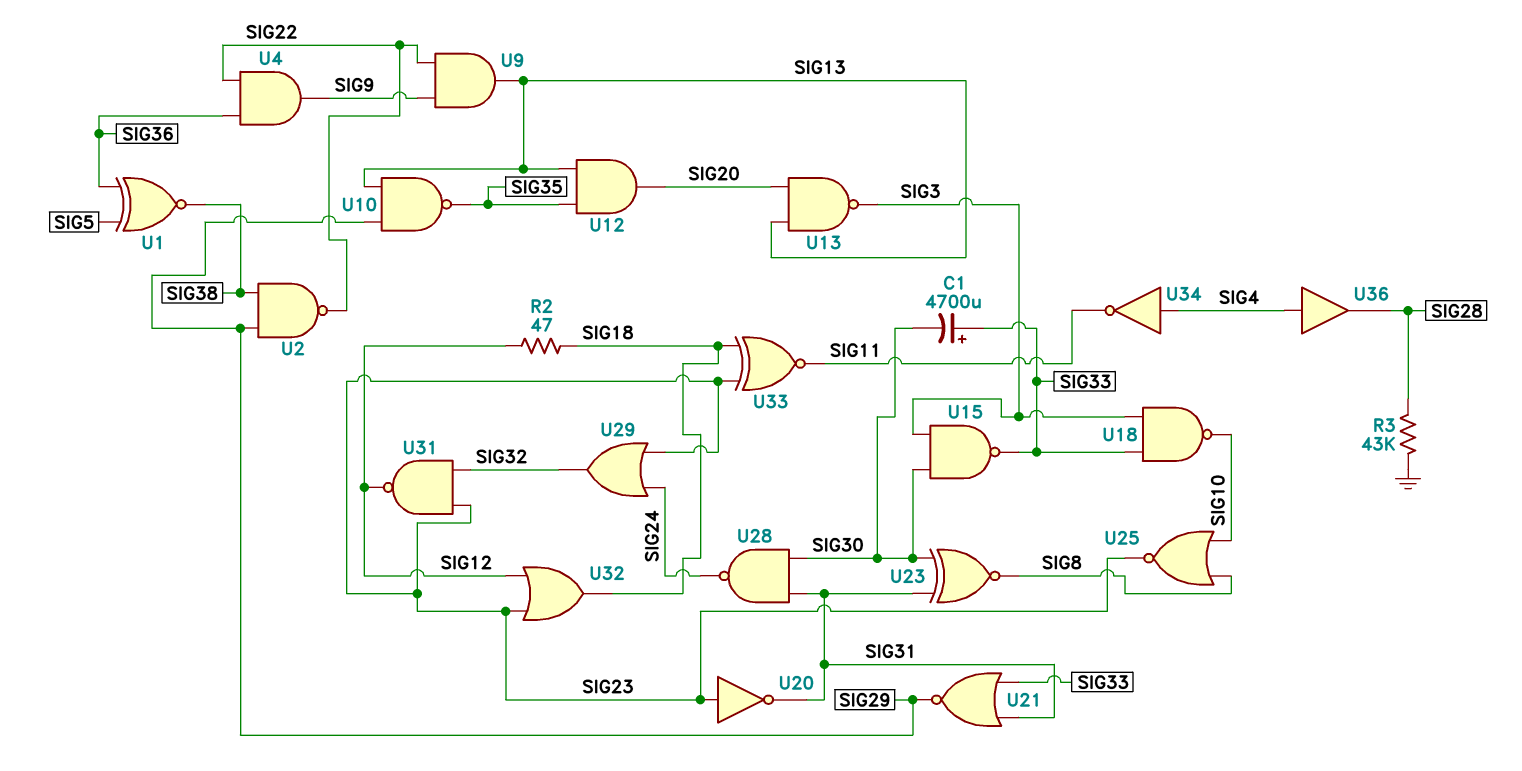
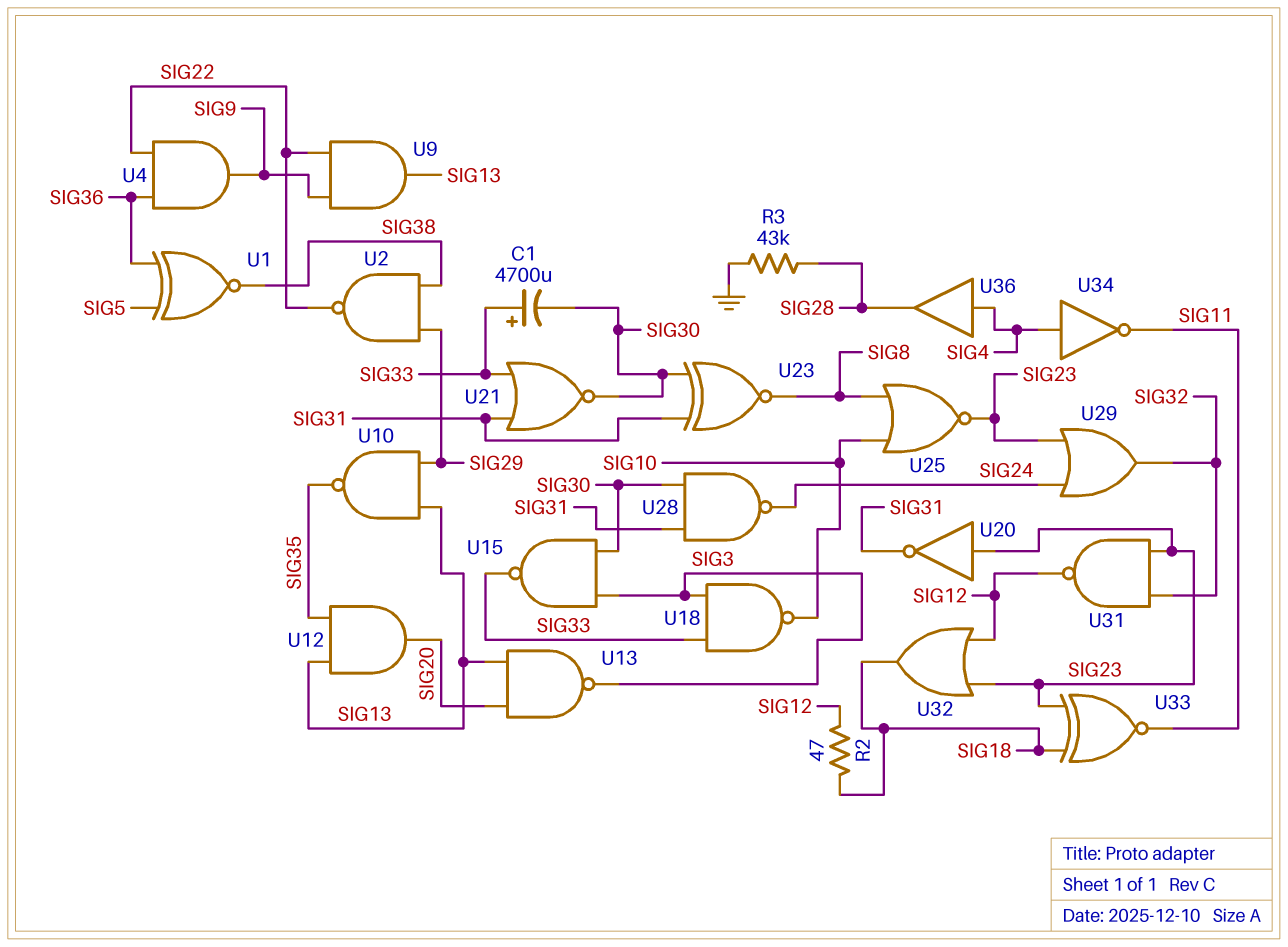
U21: NOR (in SIG31, in SIG33, out SIG29) -> NOR (in SIG31, in SIG33, out SIG30)

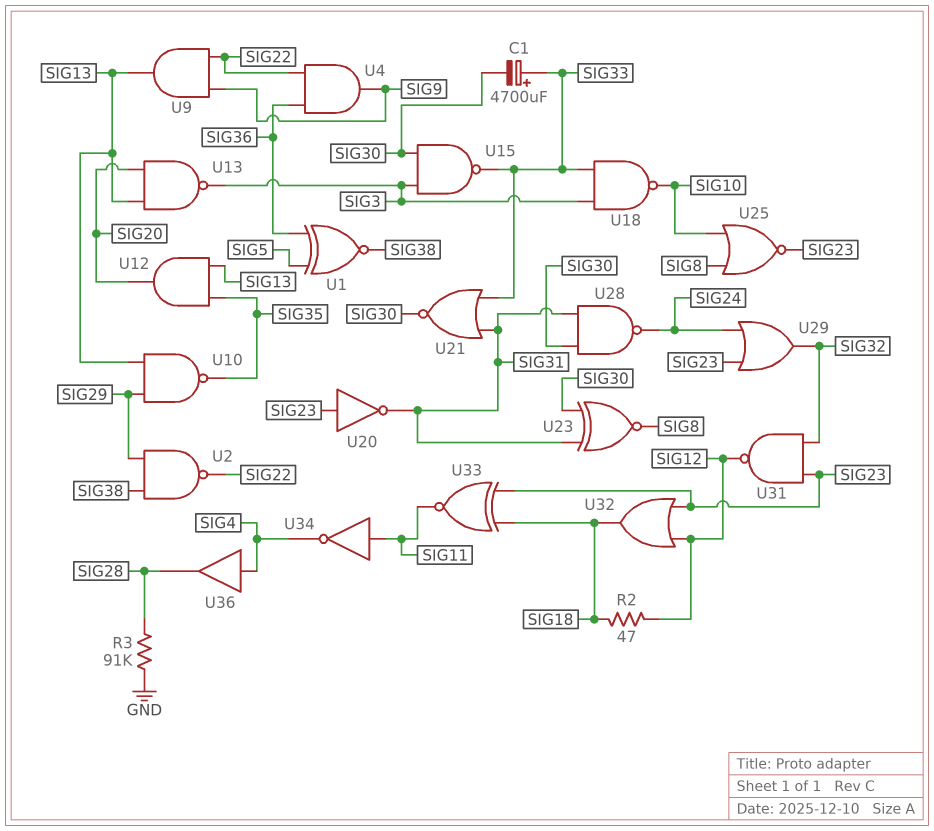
R3: 43k (GND, SIG28) -> 91k (GND, SIG28)
U34: NOT (in SIG4, out SIG11) -> NOT (in SIG11, out SIG4)

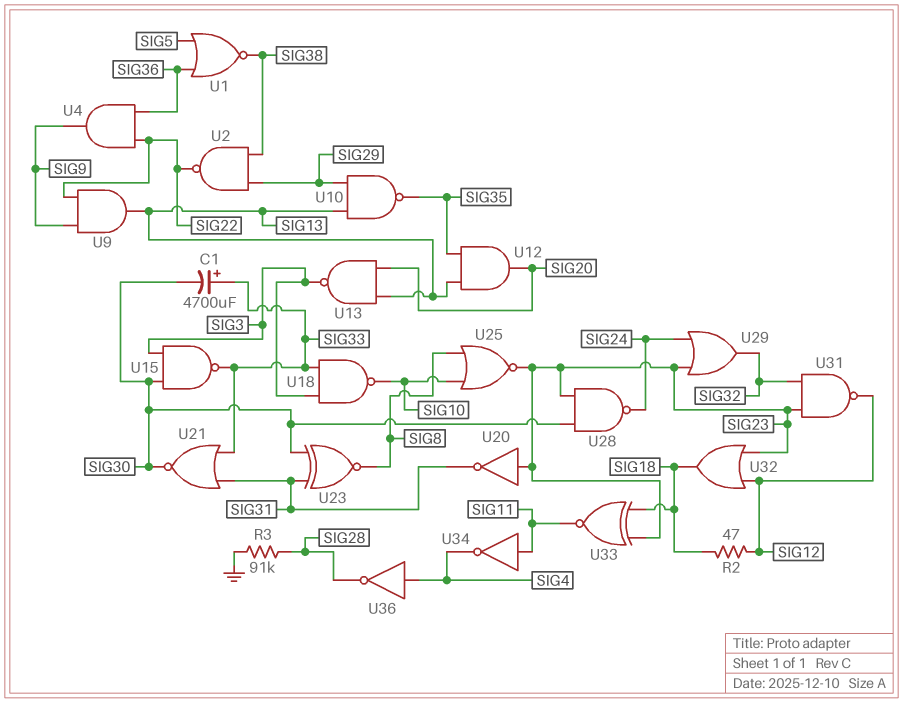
U1: XNOR (in SIG5, in SIG36, out SIG38) -> NOR (in SIG5, in SIG36, out SIG38)
U28: NAND (in SIG30, in SIG31, out SIG24) -> NAND (in SIG23, in SIG30, out SIG24)
U36: buffer (in SIG4, out SIG28) -> NOT (in SIG4, out SIG28)

